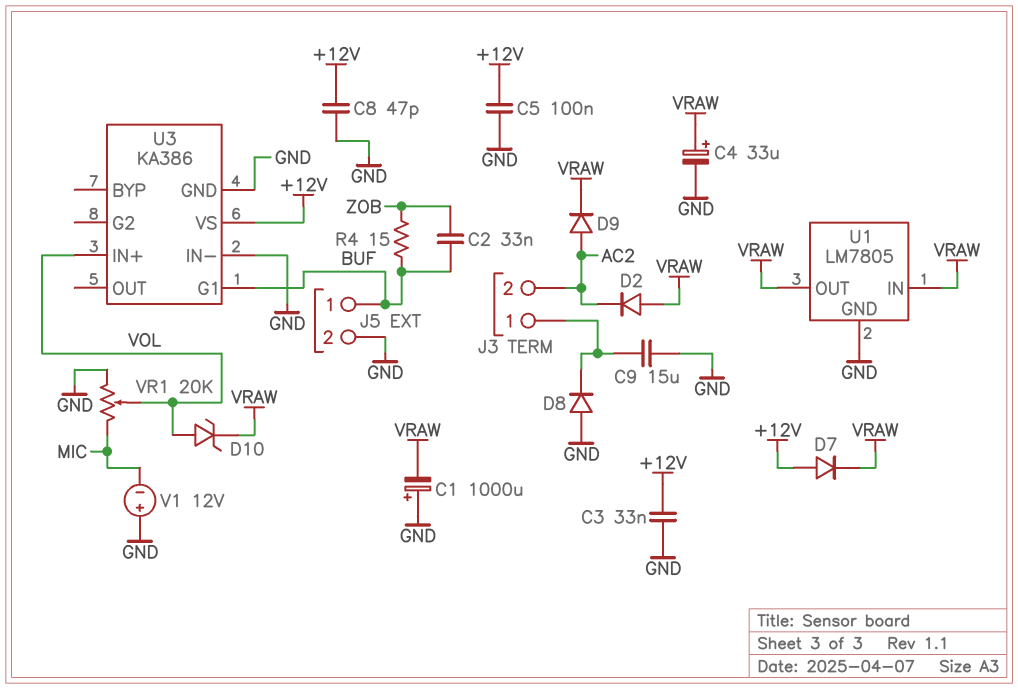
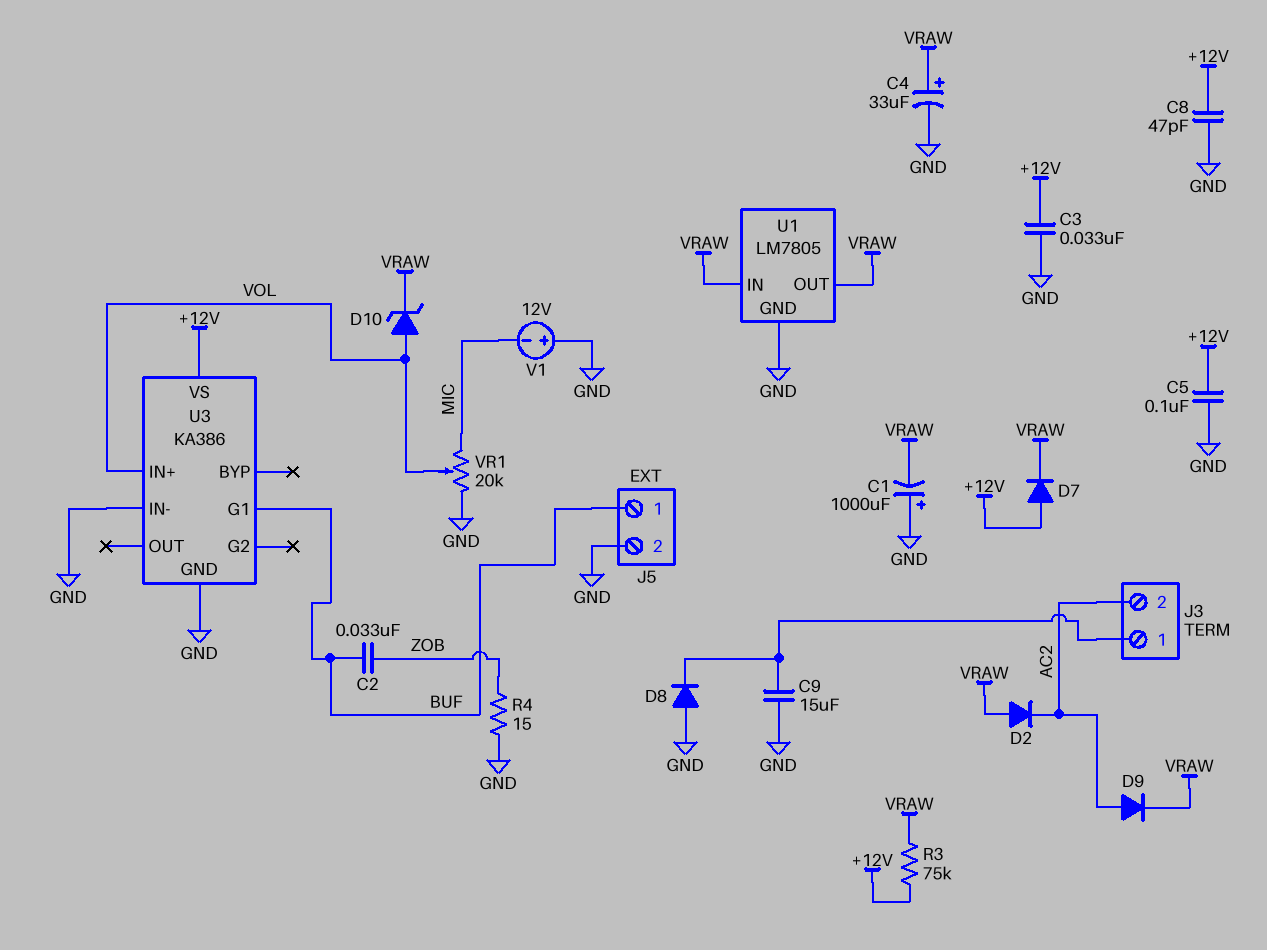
R3: none -> 75k (+12V, VRAW)
R4: 15 (BUF, ZOB) -> 15 (GND, ZOB)

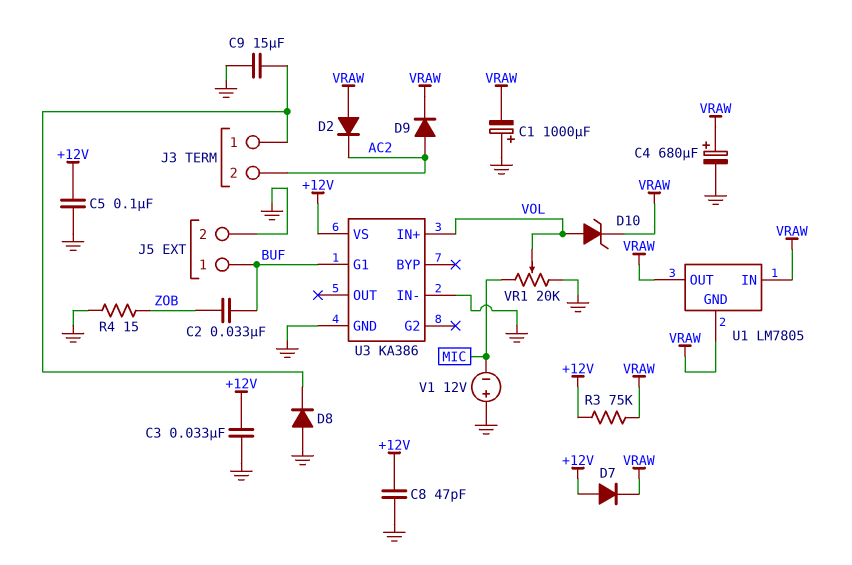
C4: 33uF (plus VRAW, minus GND) -> 680uF (plus VRAW, minus GND)
U1 pin GND: GND -> VRAW

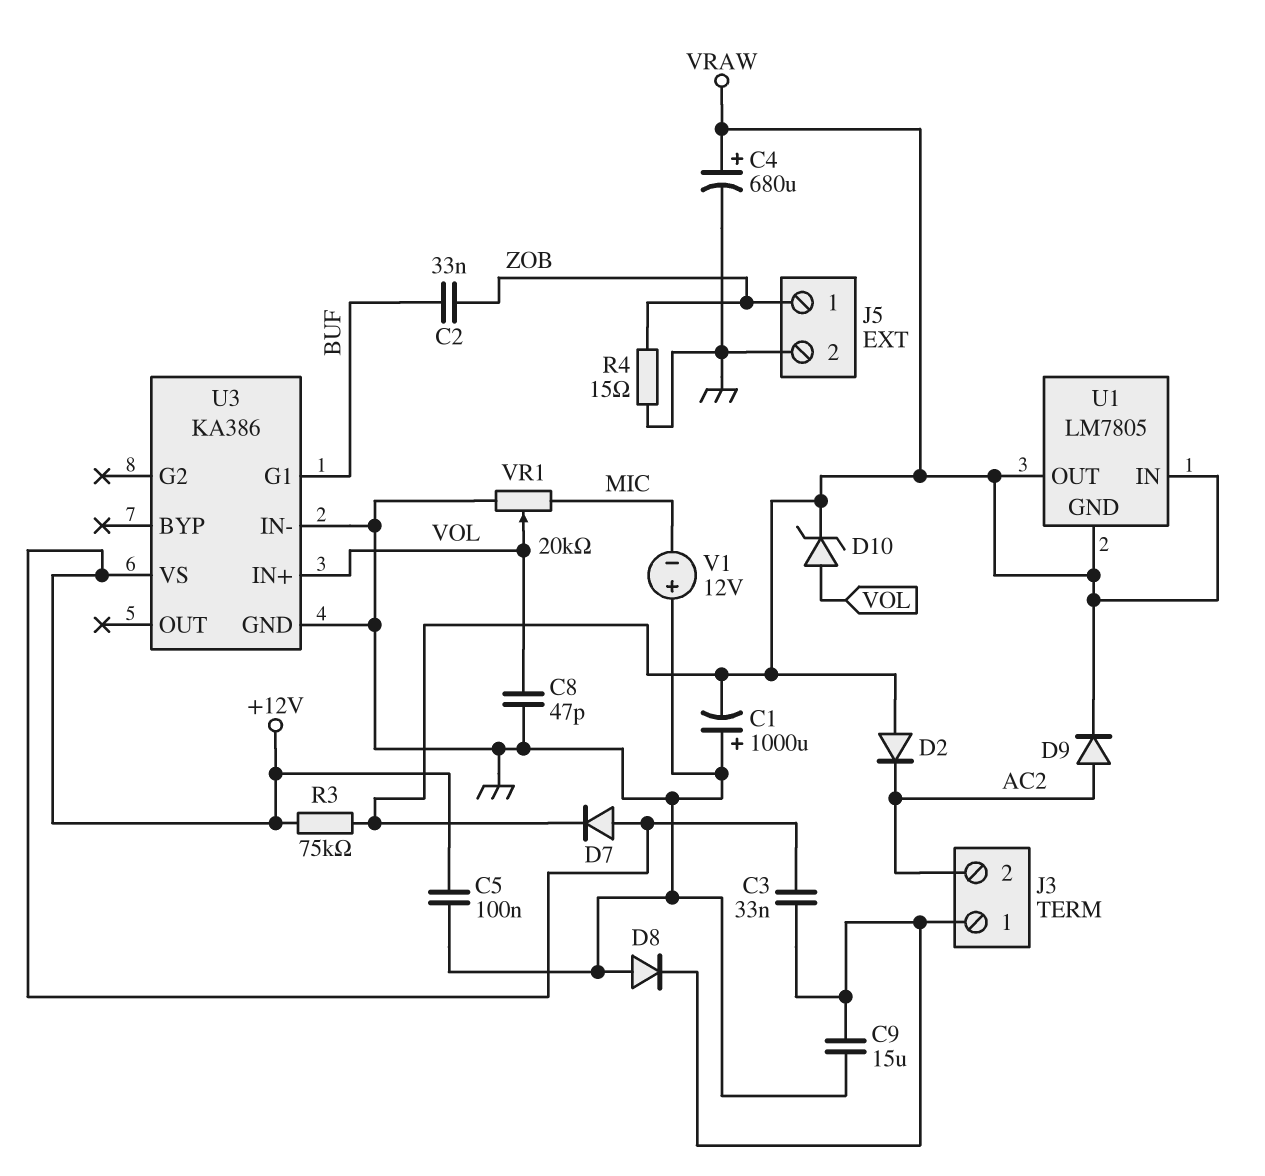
C3: 33nF (+12V, GND) -> 33nF (+12V, J3/1)
C8: 47pF (+12V, GND) -> 47pF (GND, VOL)
J5 pin 1: BUF -> ZOB

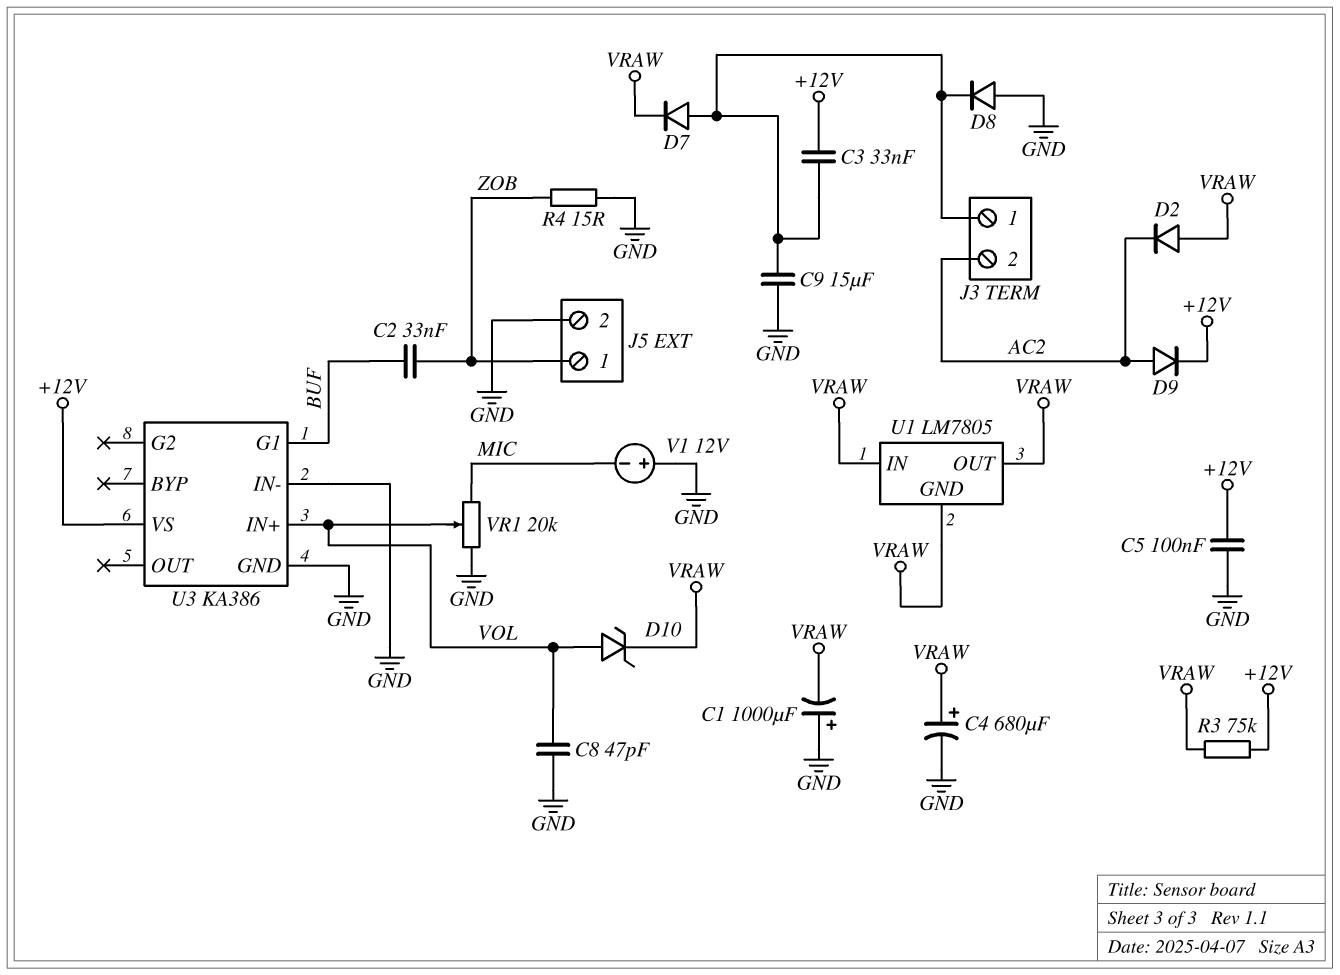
D7: diode (A +12V, K VRAW) -> diode (A J3/1, K VRAW)
D9: diode (A AC2, K VRAW) -> diode (A AC2, K +12V)

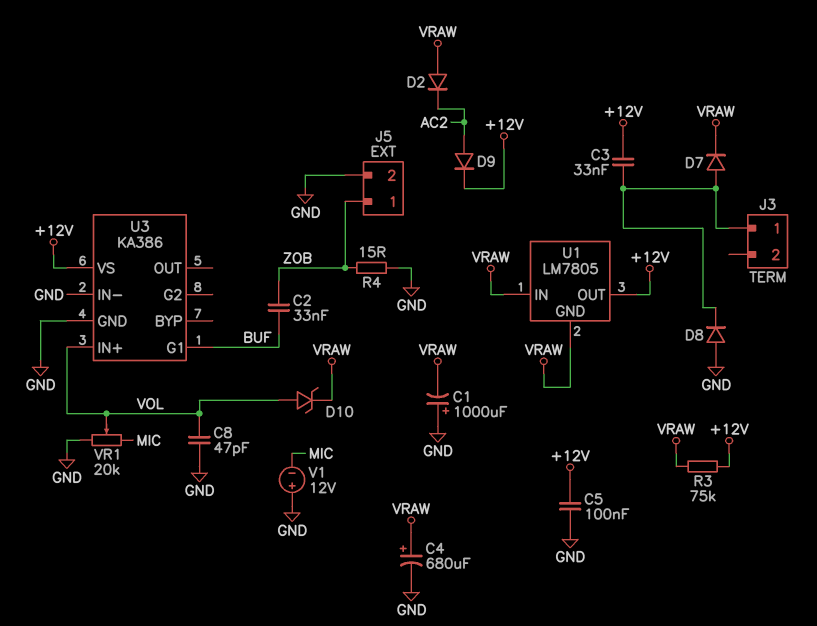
C9: 15uF (GND, J3/1) -> none
J3 pin 2: AC2 -> none
U1 pin OUT: VRAW -> +12V

